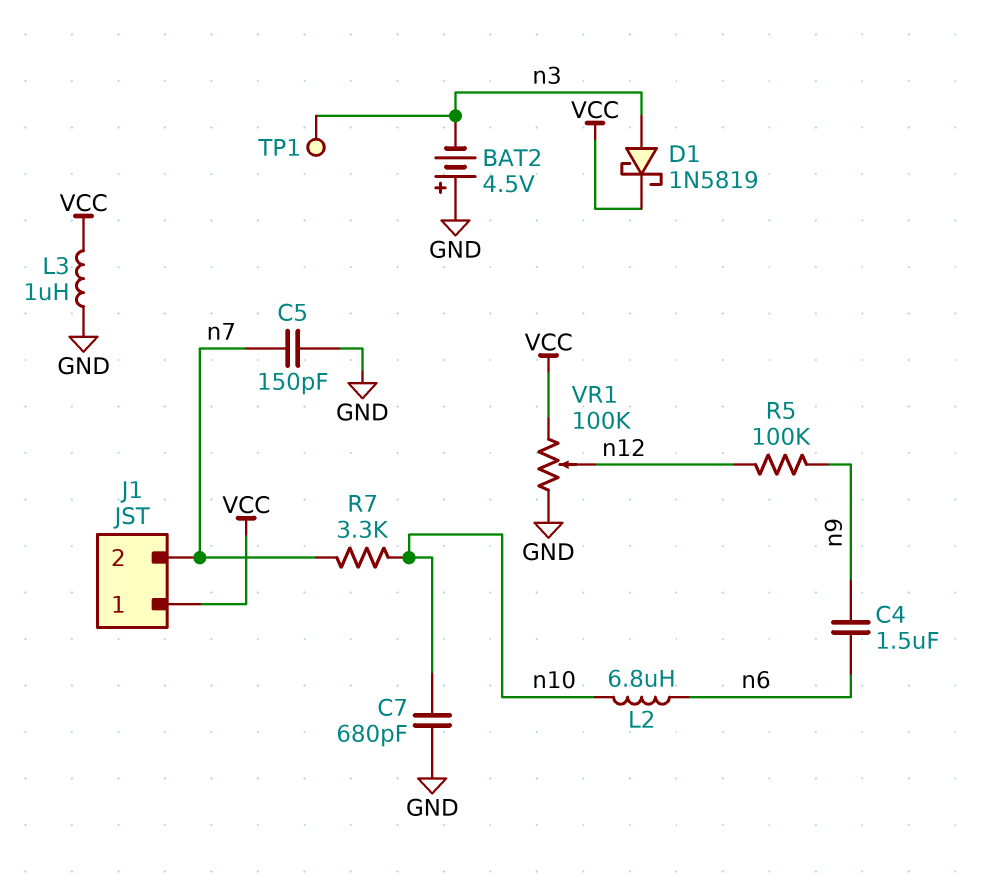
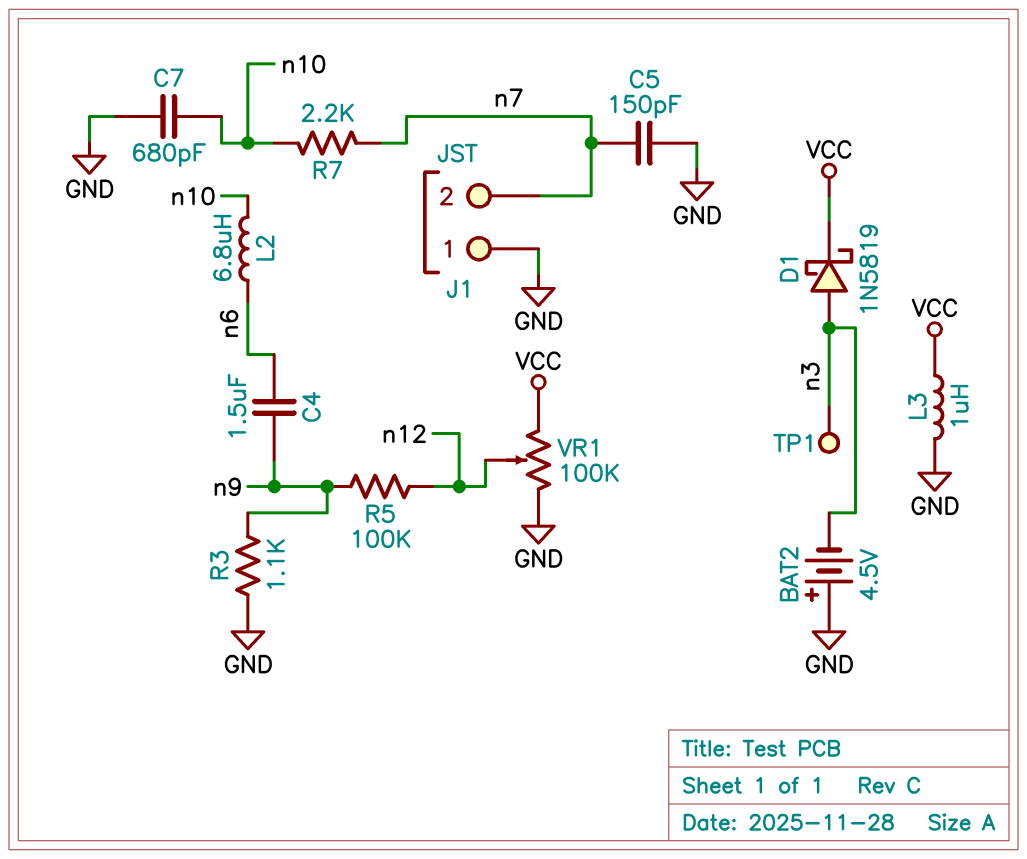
J1 pin 1: VCC -> GND
R3: none -> 1.1k (GND, n9)
R7: 3.3k (n7, n10) -> 2.2k (n7, n10)

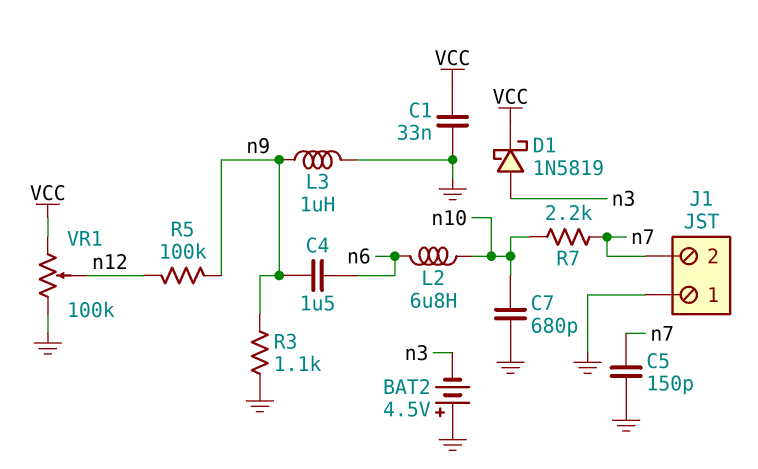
C1: none -> 33nF (GND, VCC)
L3: 1uH (GND, VCC) -> 1uH (GND, n9)
TP1: test point (n3) -> none

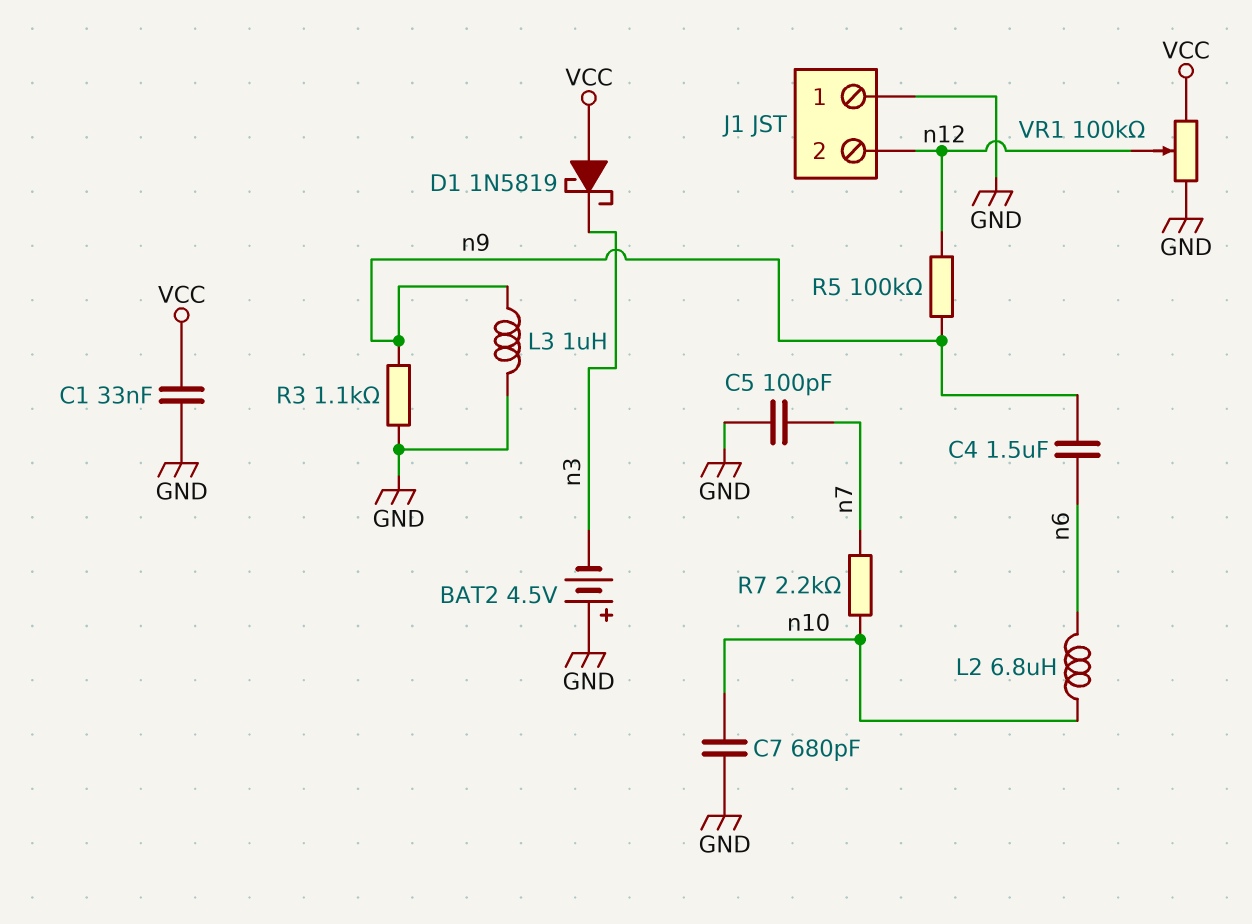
C5: 150pF (GND, n7) -> 100pF (GND, n7)
D1: schottky 1N5819 (A n3, K VCC) -> schottky 1N5819 (A VCC, K n3)
J1 pin 2: n7 -> n12

